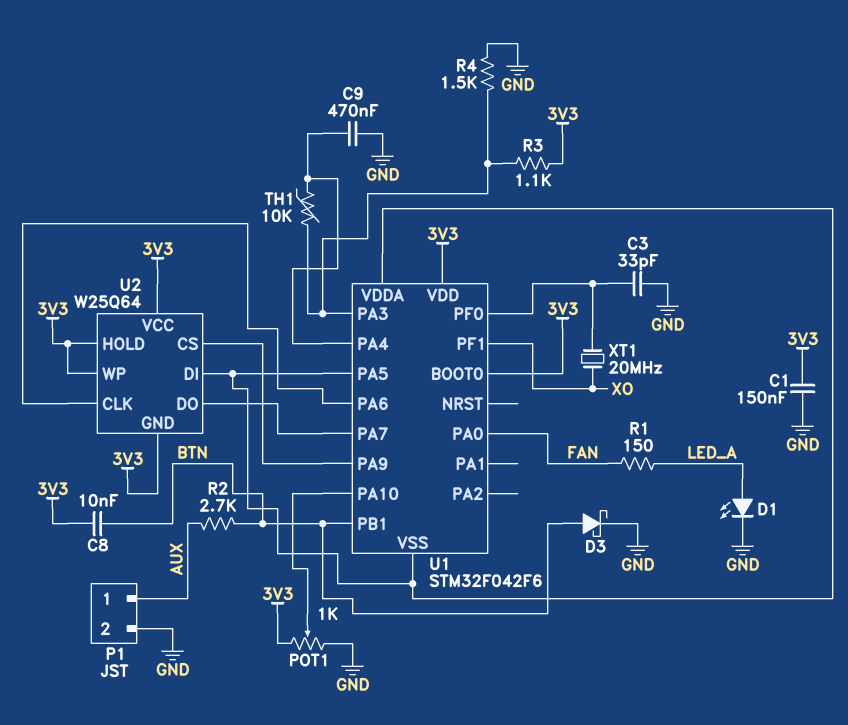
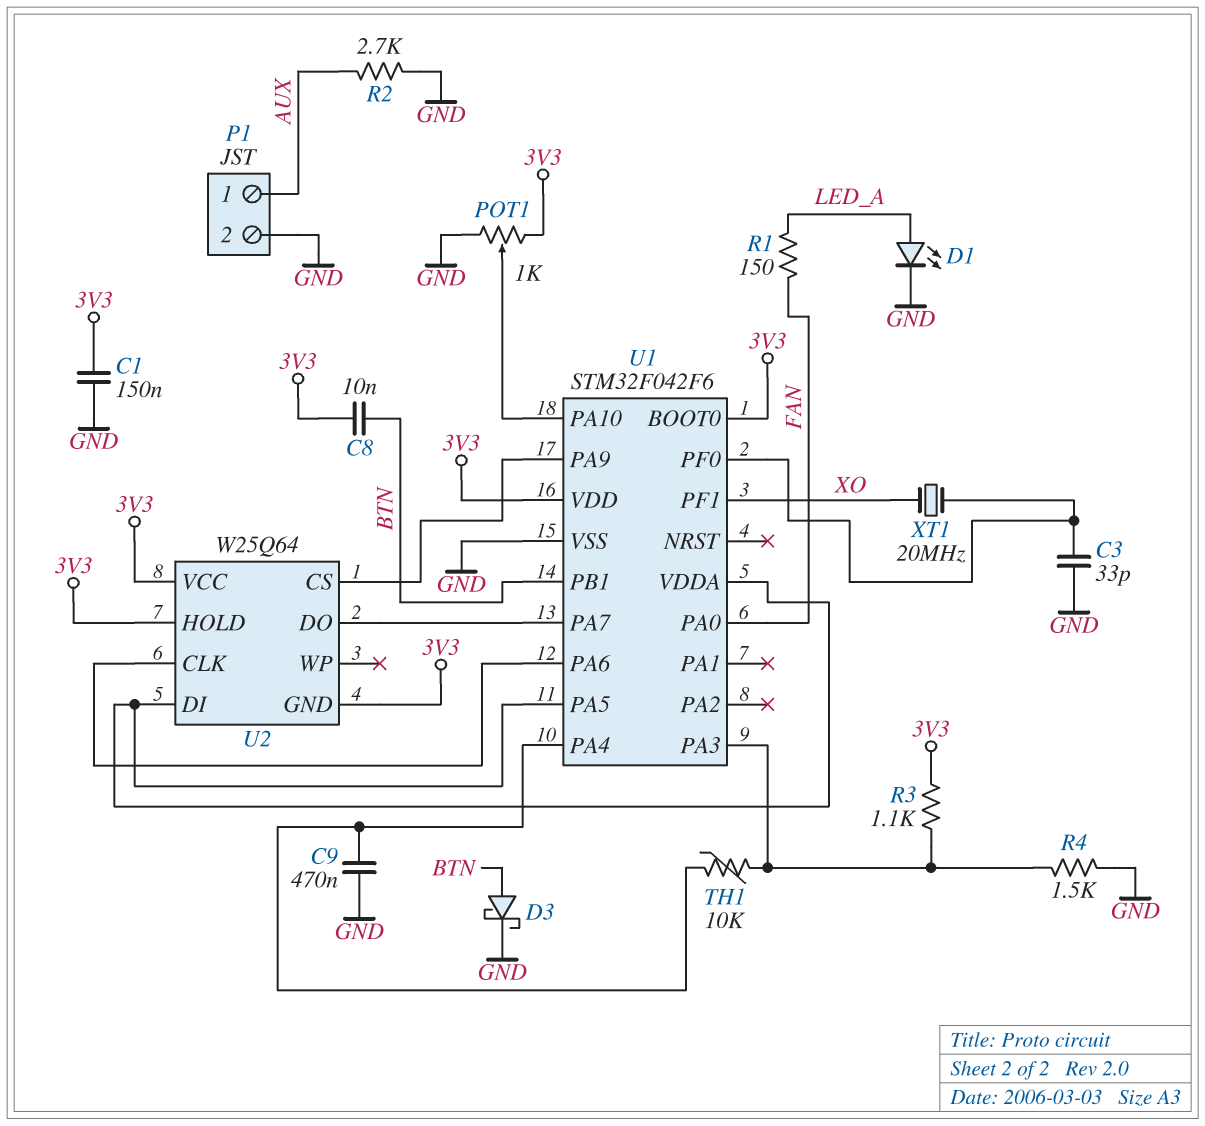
R2: 2.7k (AUX, BTN) -> 2.7k (AUX, GND)
U1 pin VSS: U1/PA5 -> GND
U2 pin WP: 3V3 -> none

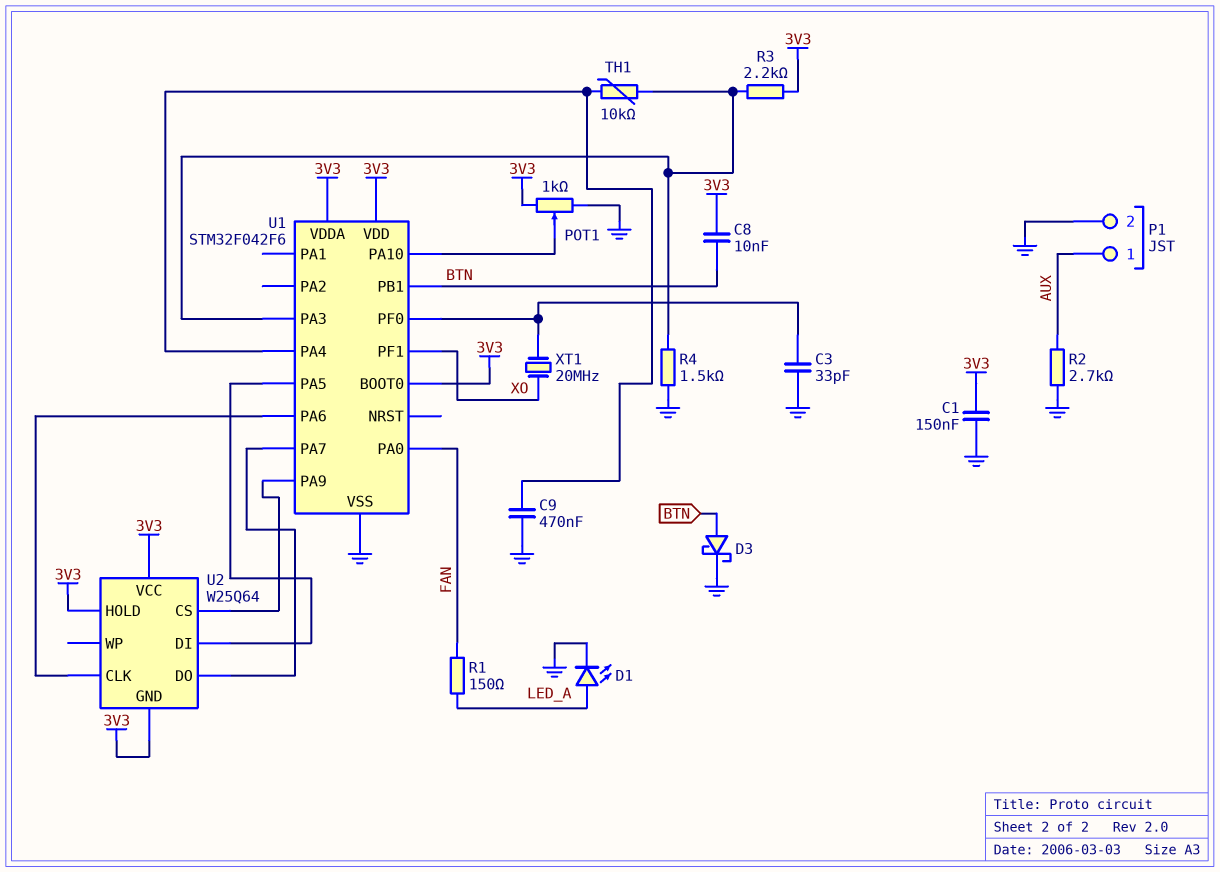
R3: 1.1k (3V3, U1/PA3) -> 2.2k (3V3, U1/PA3)
U1 pin VDDA: U1/PA5 -> 3V3

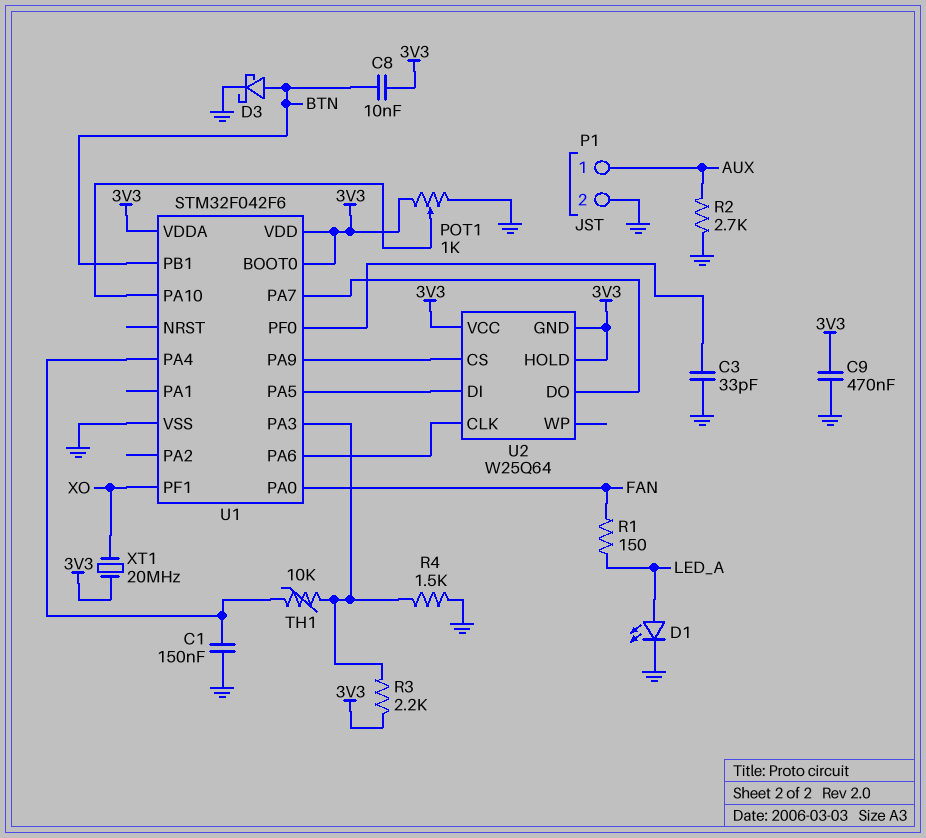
C1: 150nF (3V3, GND) -> 150nF (GND, U1/PA4)
C9: 470nF (GND, U1/PA4) -> 470nF (3V3, GND)
XT1: 20MHz (U1/PF0, XO) -> 20MHz (3V3, XO)

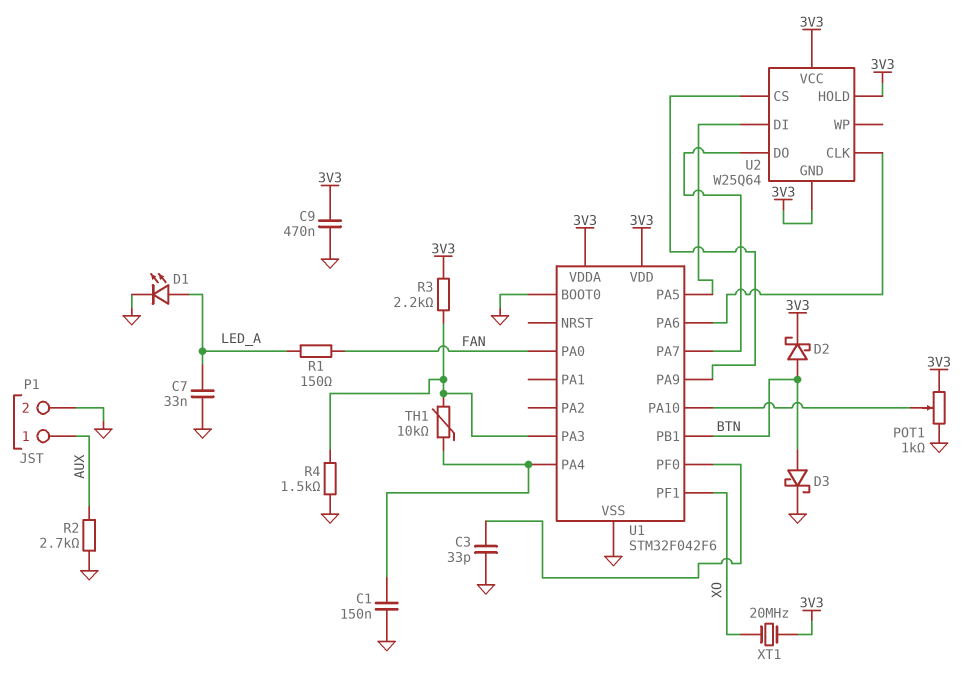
C7: none -> 33nF (GND, LED_A)
C8: 10nF (3V3, BTN) -> none
D2: none -> schottky (A BTN, K 3V3)
U1 pin BOOT0: 3V3 -> GND

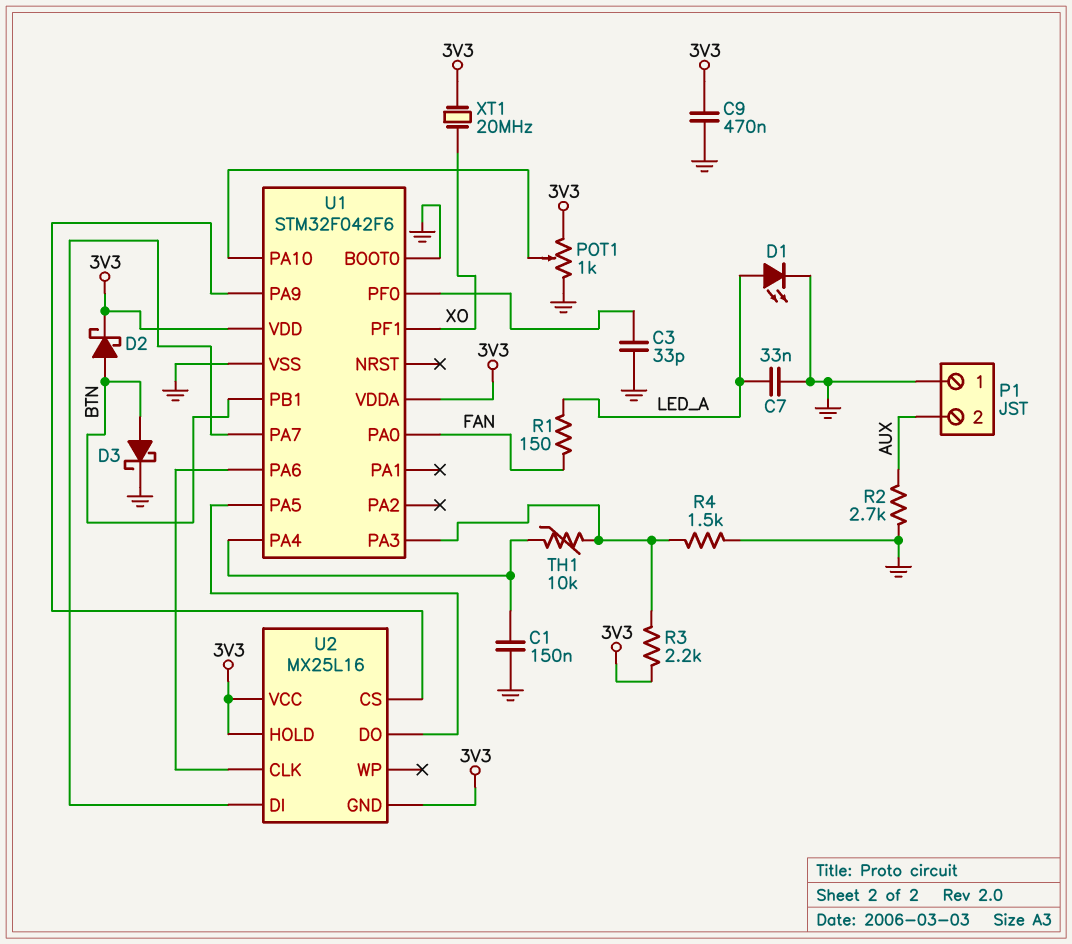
P1 pin 1: AUX -> GND
P1 pin 2: GND -> AUX
U2: W25Q64 -> MX25L16
U2 pin DI: U1/PA5 -> U1/PA7
U2 pin DO: U1/PA7 -> U1/PA5

